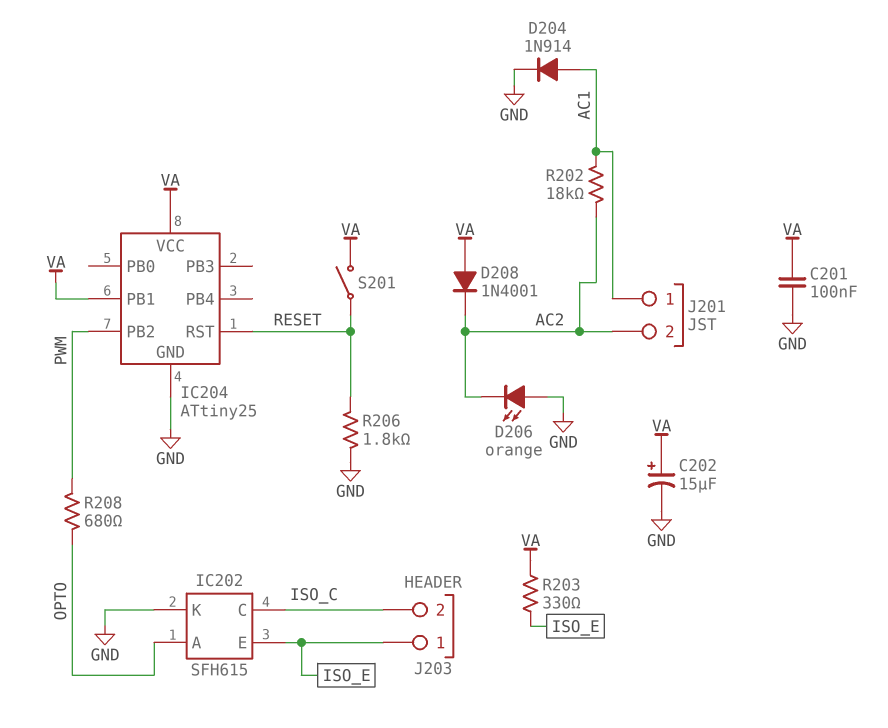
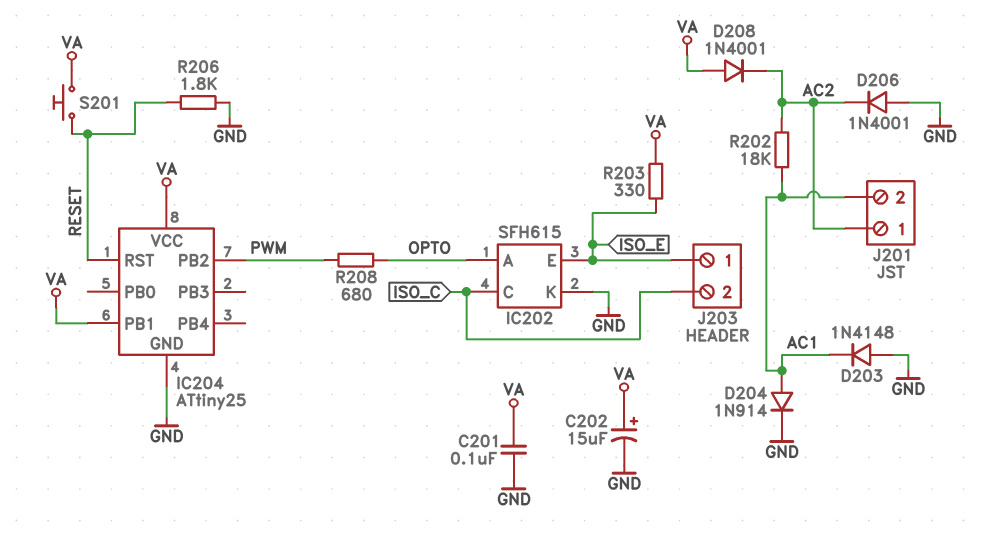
D203: none -> diode 1N4148 (A GND, K AC1)
D206: LED orange (A GND, K AC2) -> diode 1N4001 (A GND, K AC2)
J201 pin 1: AC1 -> AC2
J201 pin 2: AC2 -> AC1
S201: switch (RESET, VA) -> button (RESET, VA)

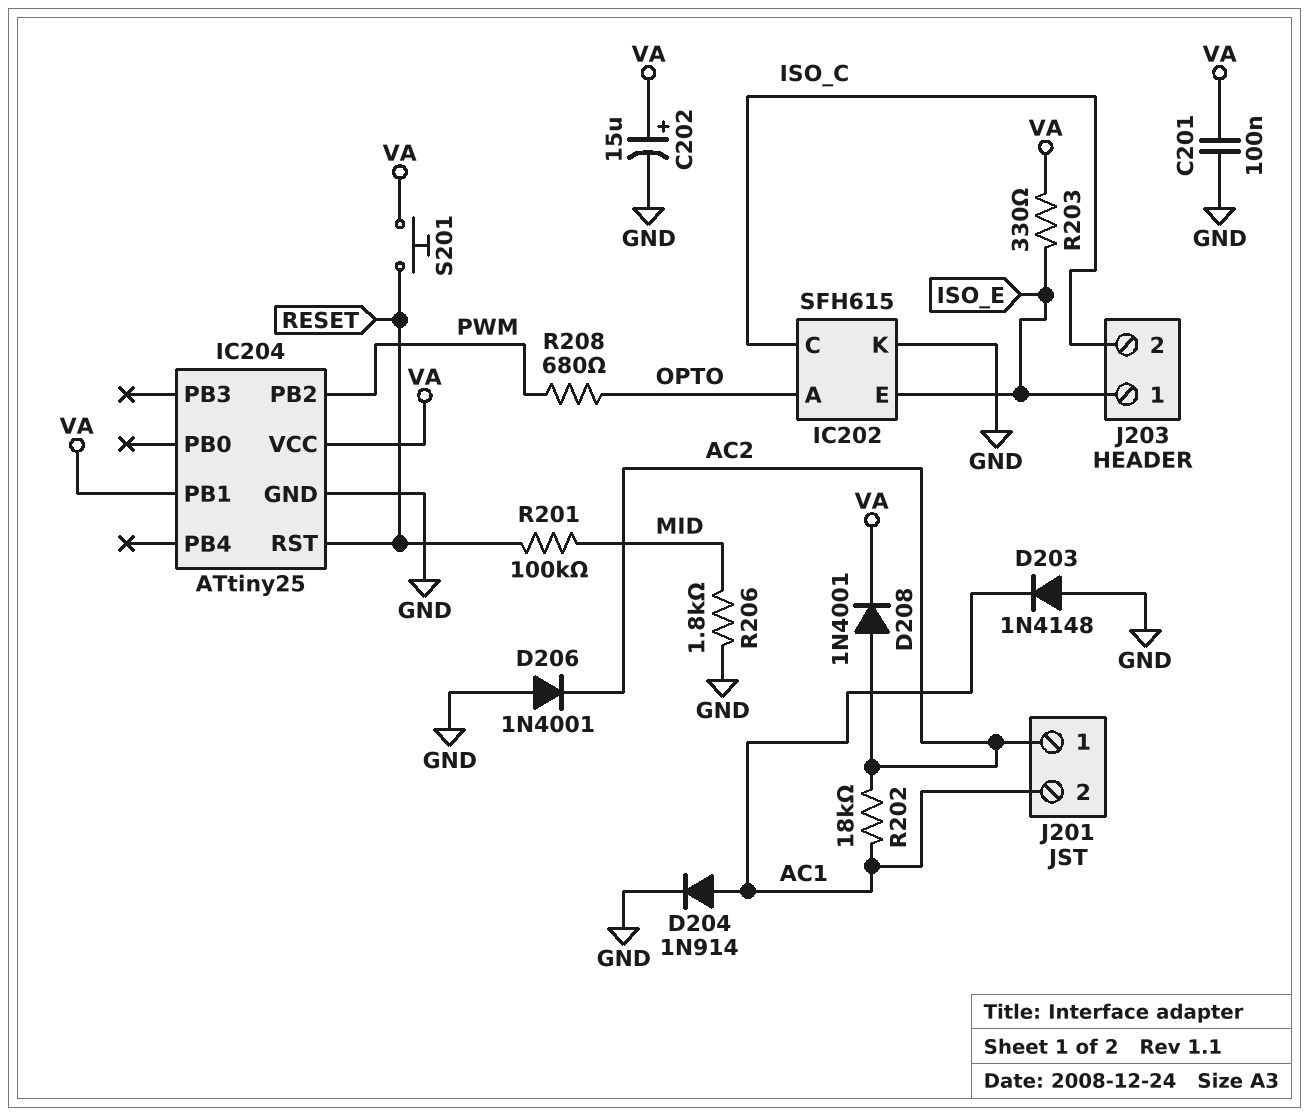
D208: diode 1N4001 (A VA, K AC2) -> diode 1N4001 (A AC2, K VA)
R201: none -> 100k (MID, RESET)
R206: 1.8k (GND, RESET) -> 1.8k (GND, MID)

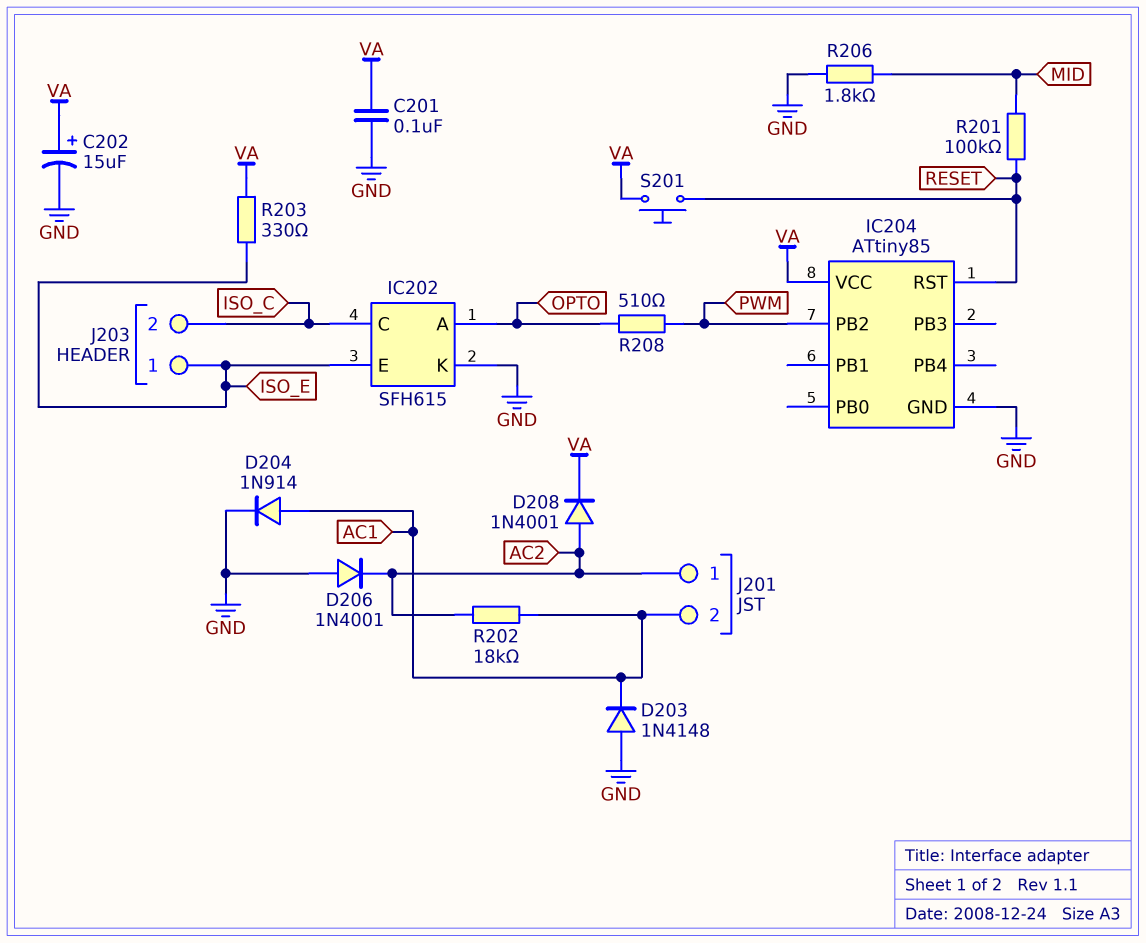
IC204: ATtiny25 -> ATtiny85
IC204 pin PB1: VA -> none
R208: 680 (OPTO, PWM) -> 510 (OPTO, PWM)

